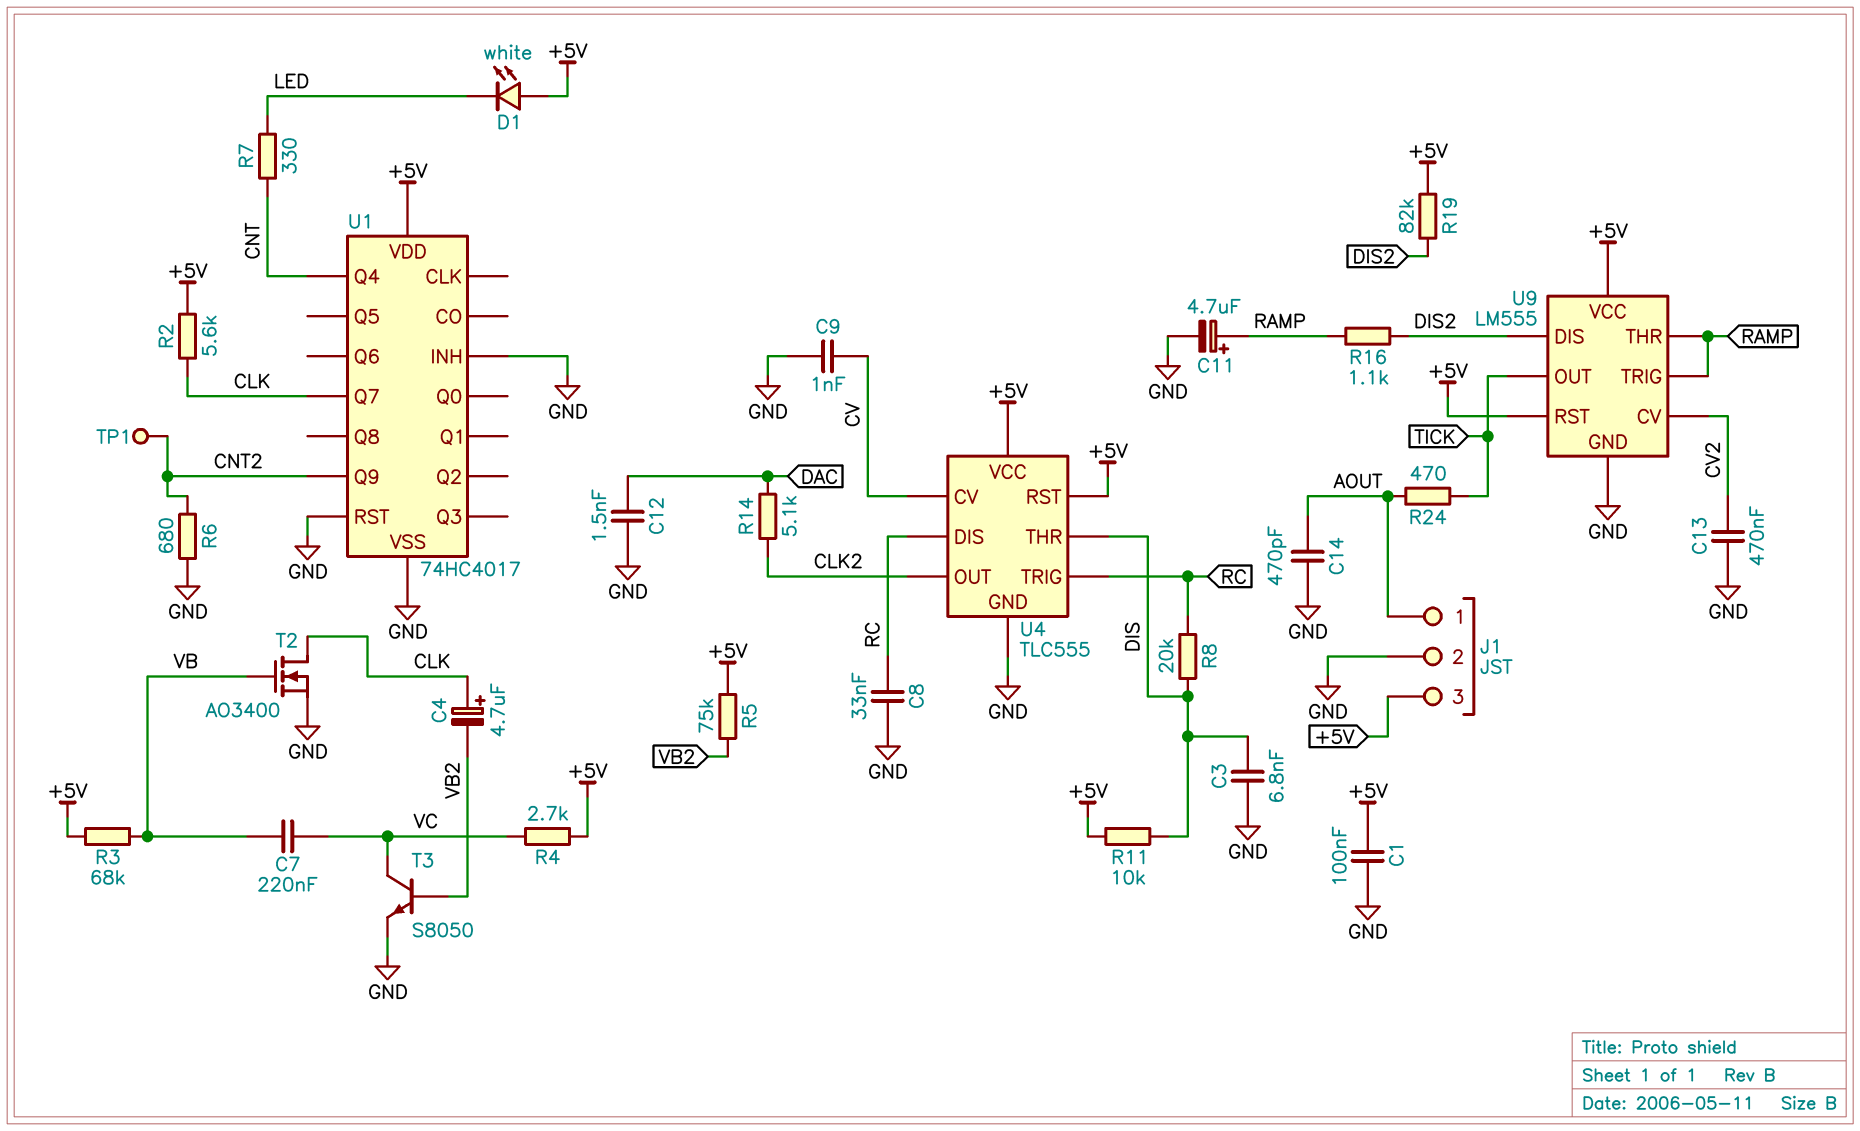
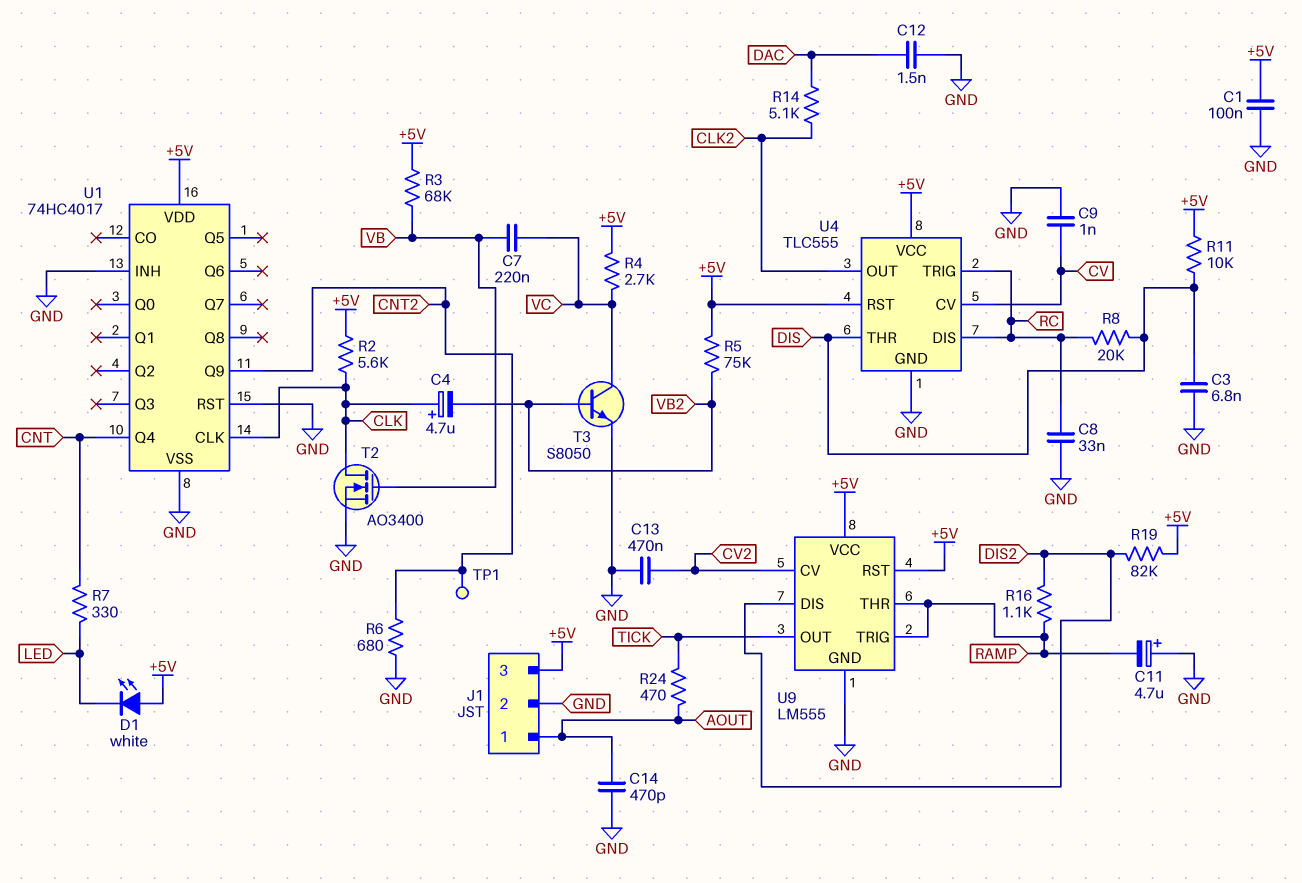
C11: 4.7uF (plus RAMP, minus GND) -> 4.7uF (plus GND, minus RAMP)
U1 pin CLK: none -> CLK
U1 pin Q7: CLK -> none

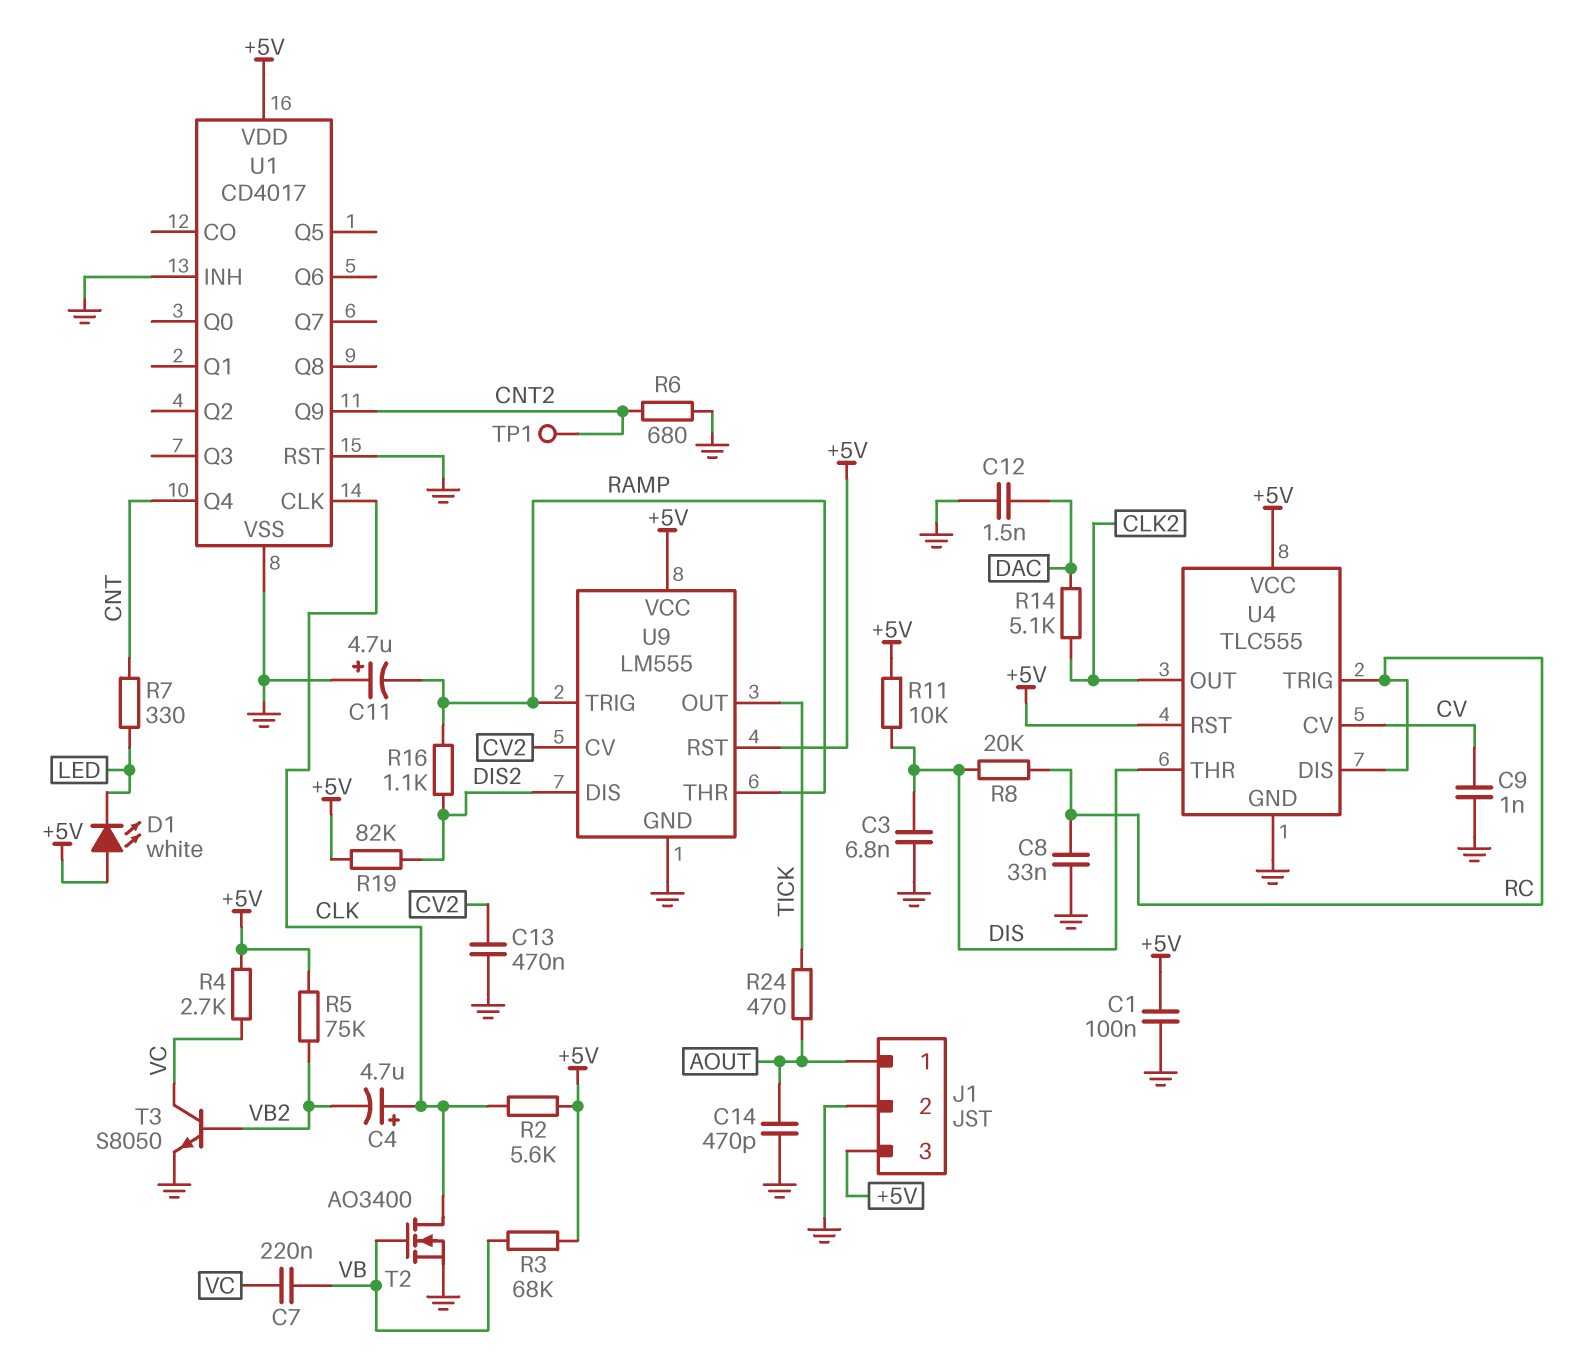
U1: 74HC4017 -> CD4017

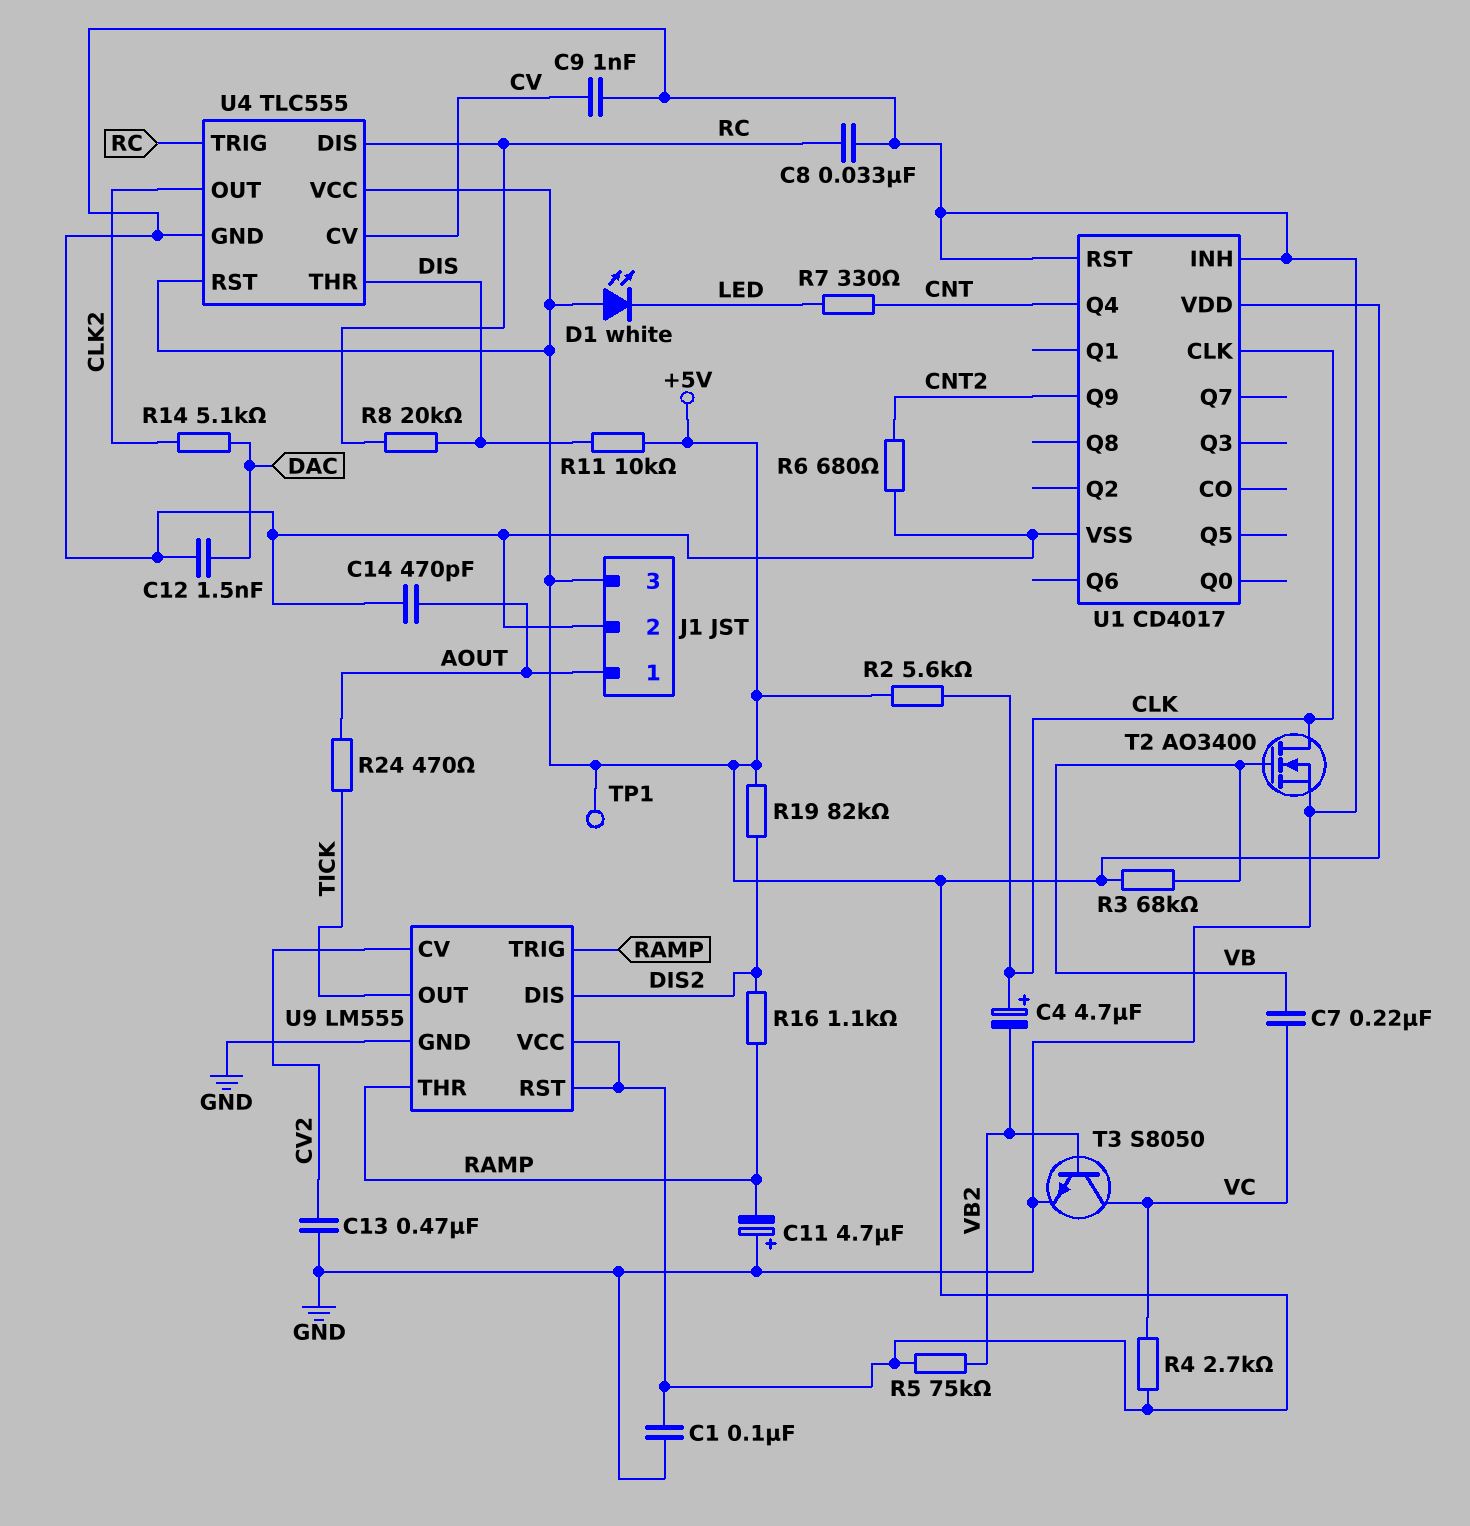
C3: 6.8nF (DIS, GND) -> none
TP1: test point (CNT2) -> test point (+5V)

